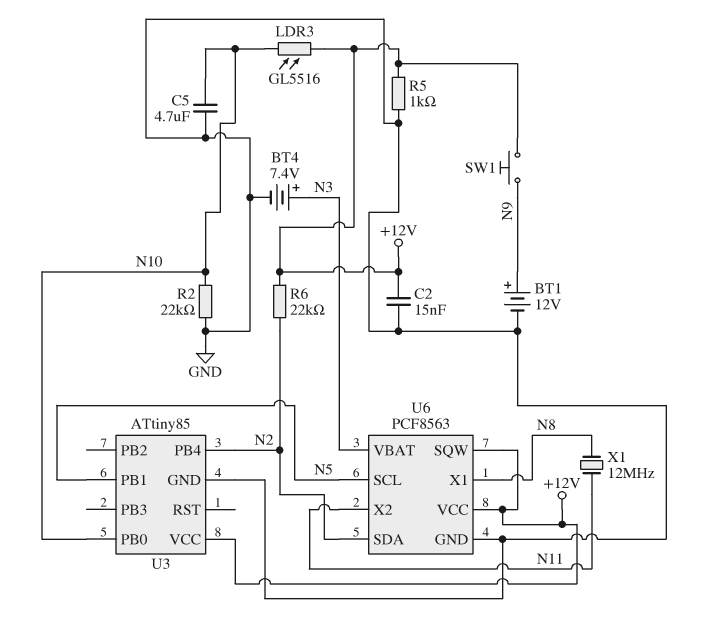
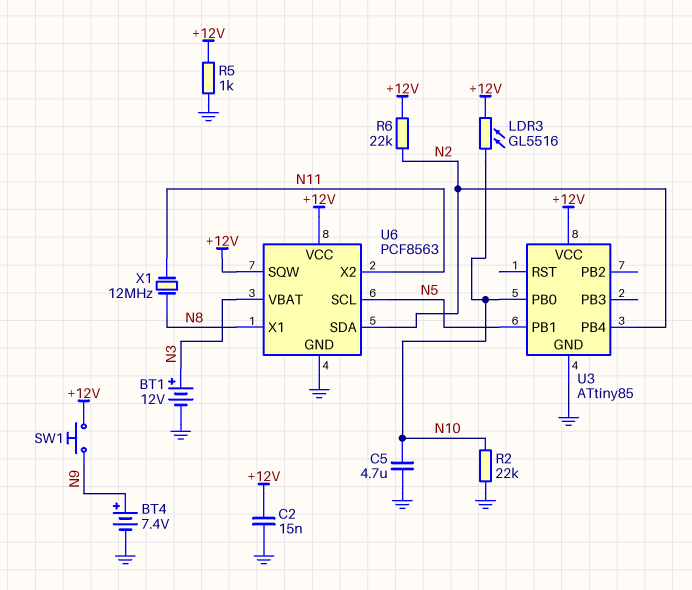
BT1: 12V (plus N9, minus GND) -> 12V (plus N3, minus GND)
BT4: 7.4V (plus N3, minus GND) -> 7.4V (plus N9, minus GND)

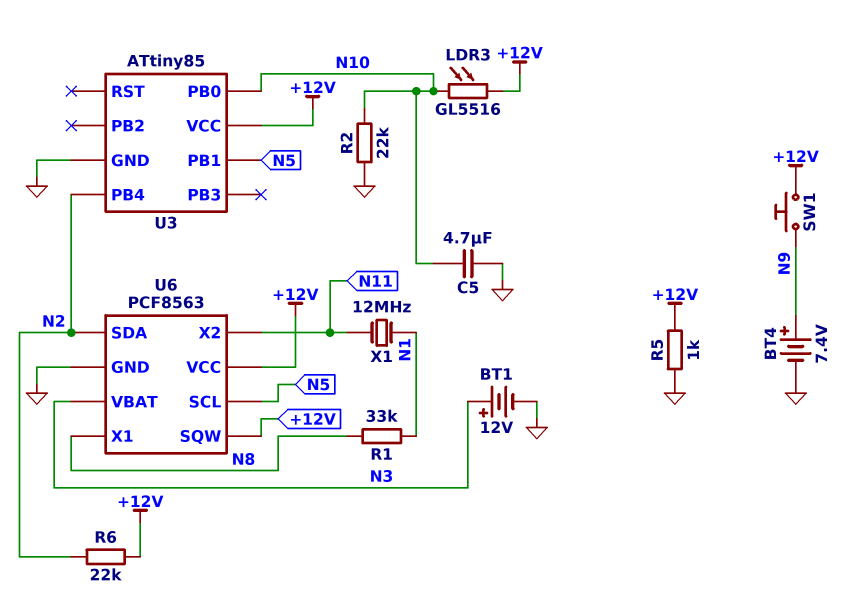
C2: 15nF (+12V, GND) -> none
R1: none -> 33k (N1, N8)
X1: 12MHz (N8, N11) -> 12MHz (N1, N11)

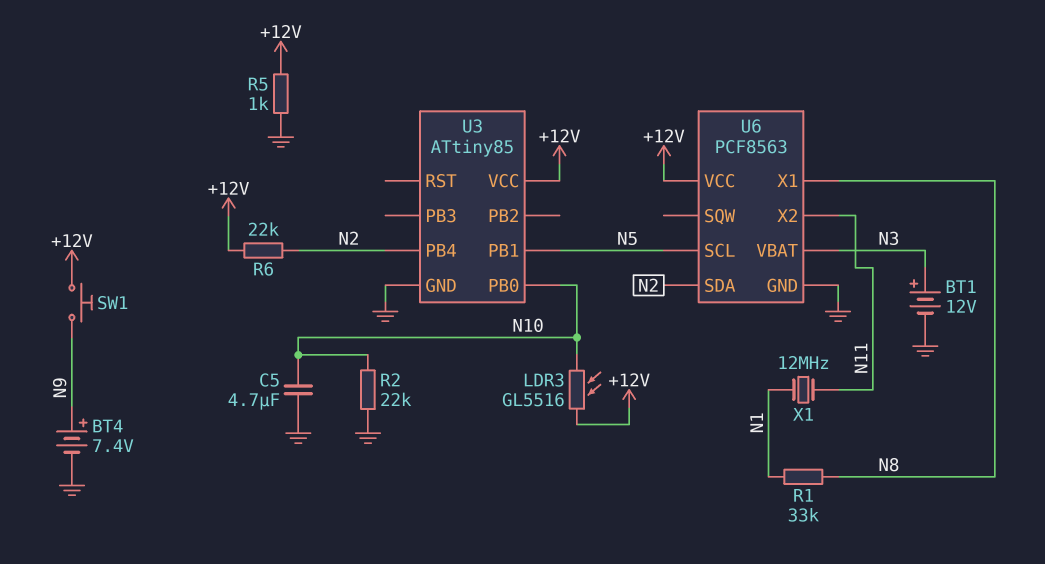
U6 pin SQW: +12V -> none

